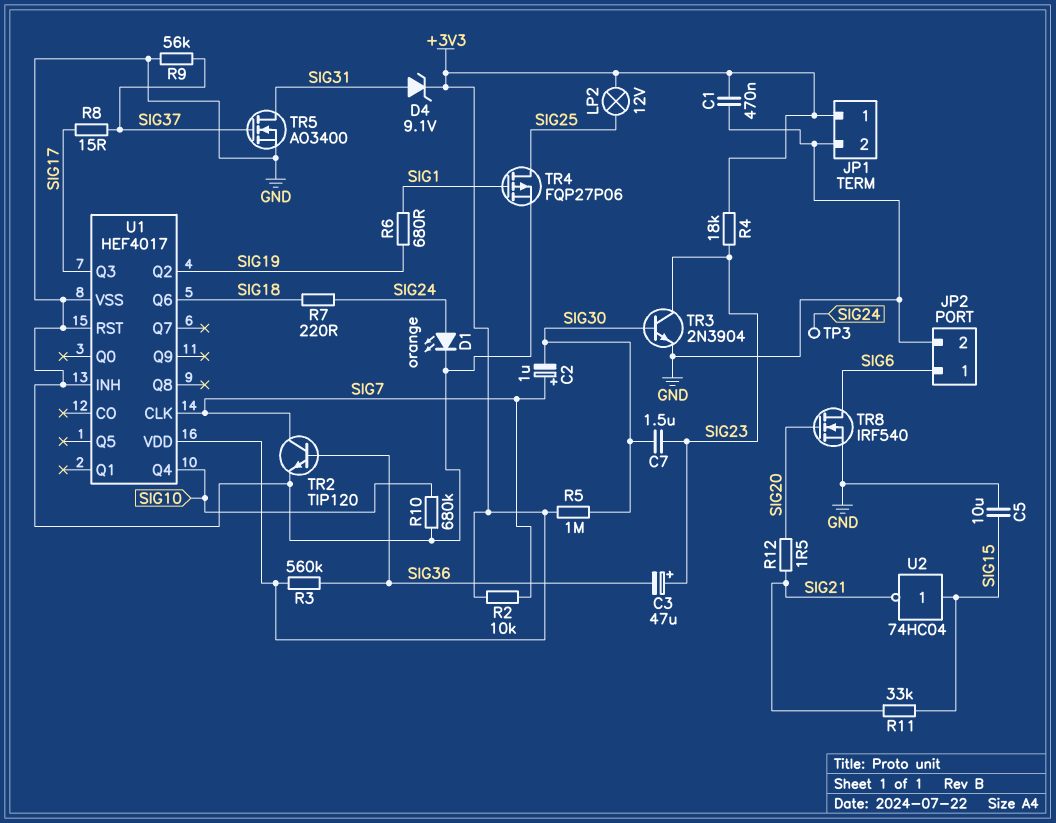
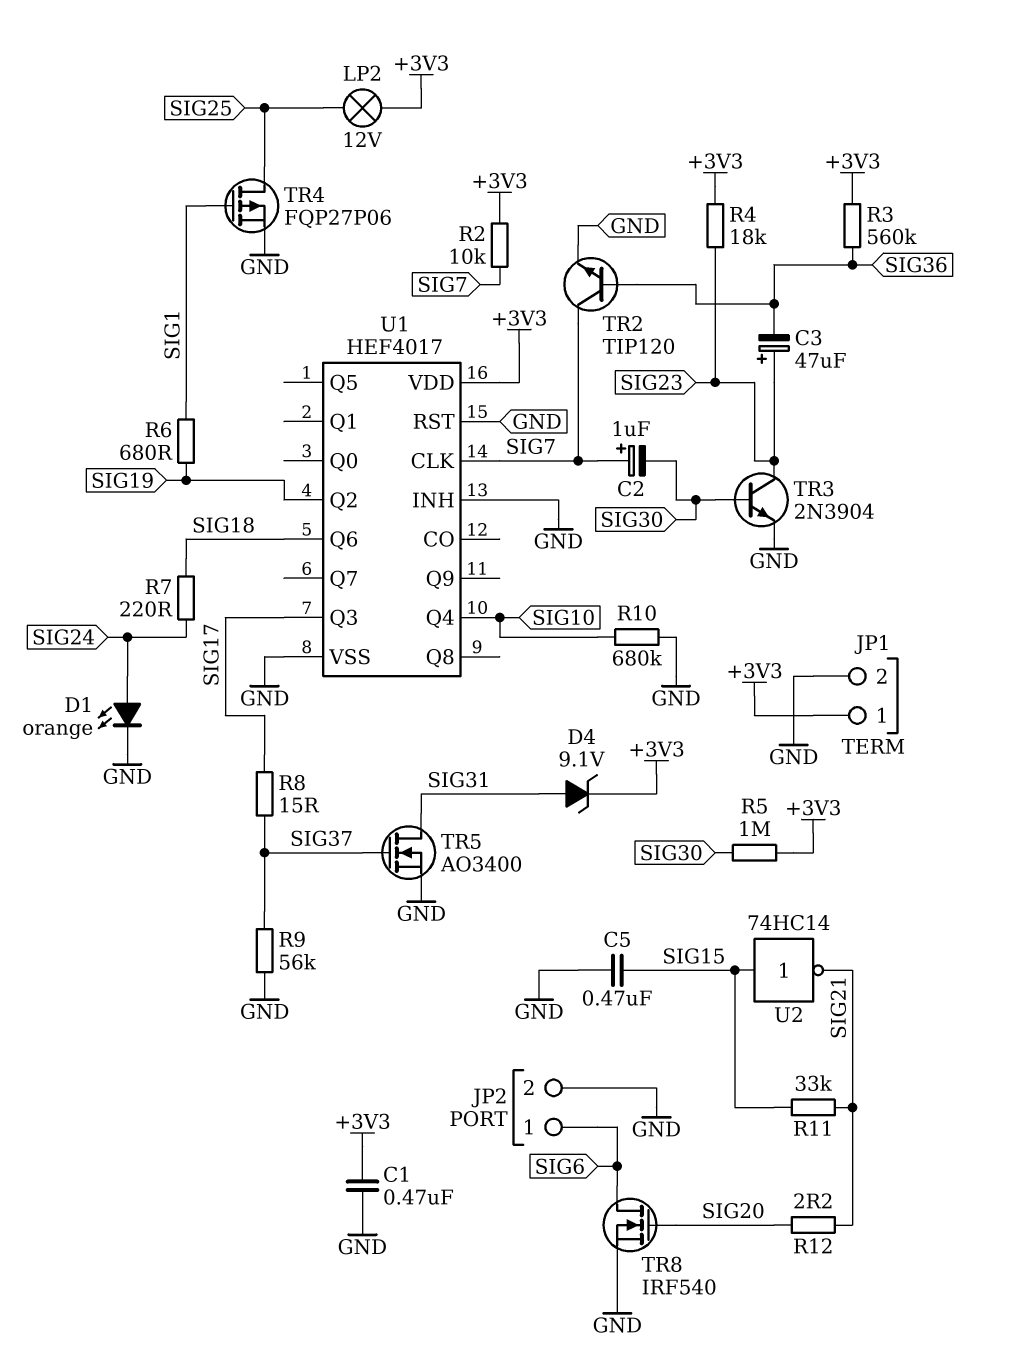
C5: 10uF (GND, SIG15) -> 470nF (GND, SIG15)
C7: 1.5uF (SIG23, SIG30) -> none
R12: 1.5 (SIG20, SIG21) -> 2.2 (SIG20, SIG21)
TP3: test point (SIG24) -> none
U2: NOT 74HC04 (in SIG15, out SIG21) -> NOT 74HC14 (in SIG15, out SIG21)

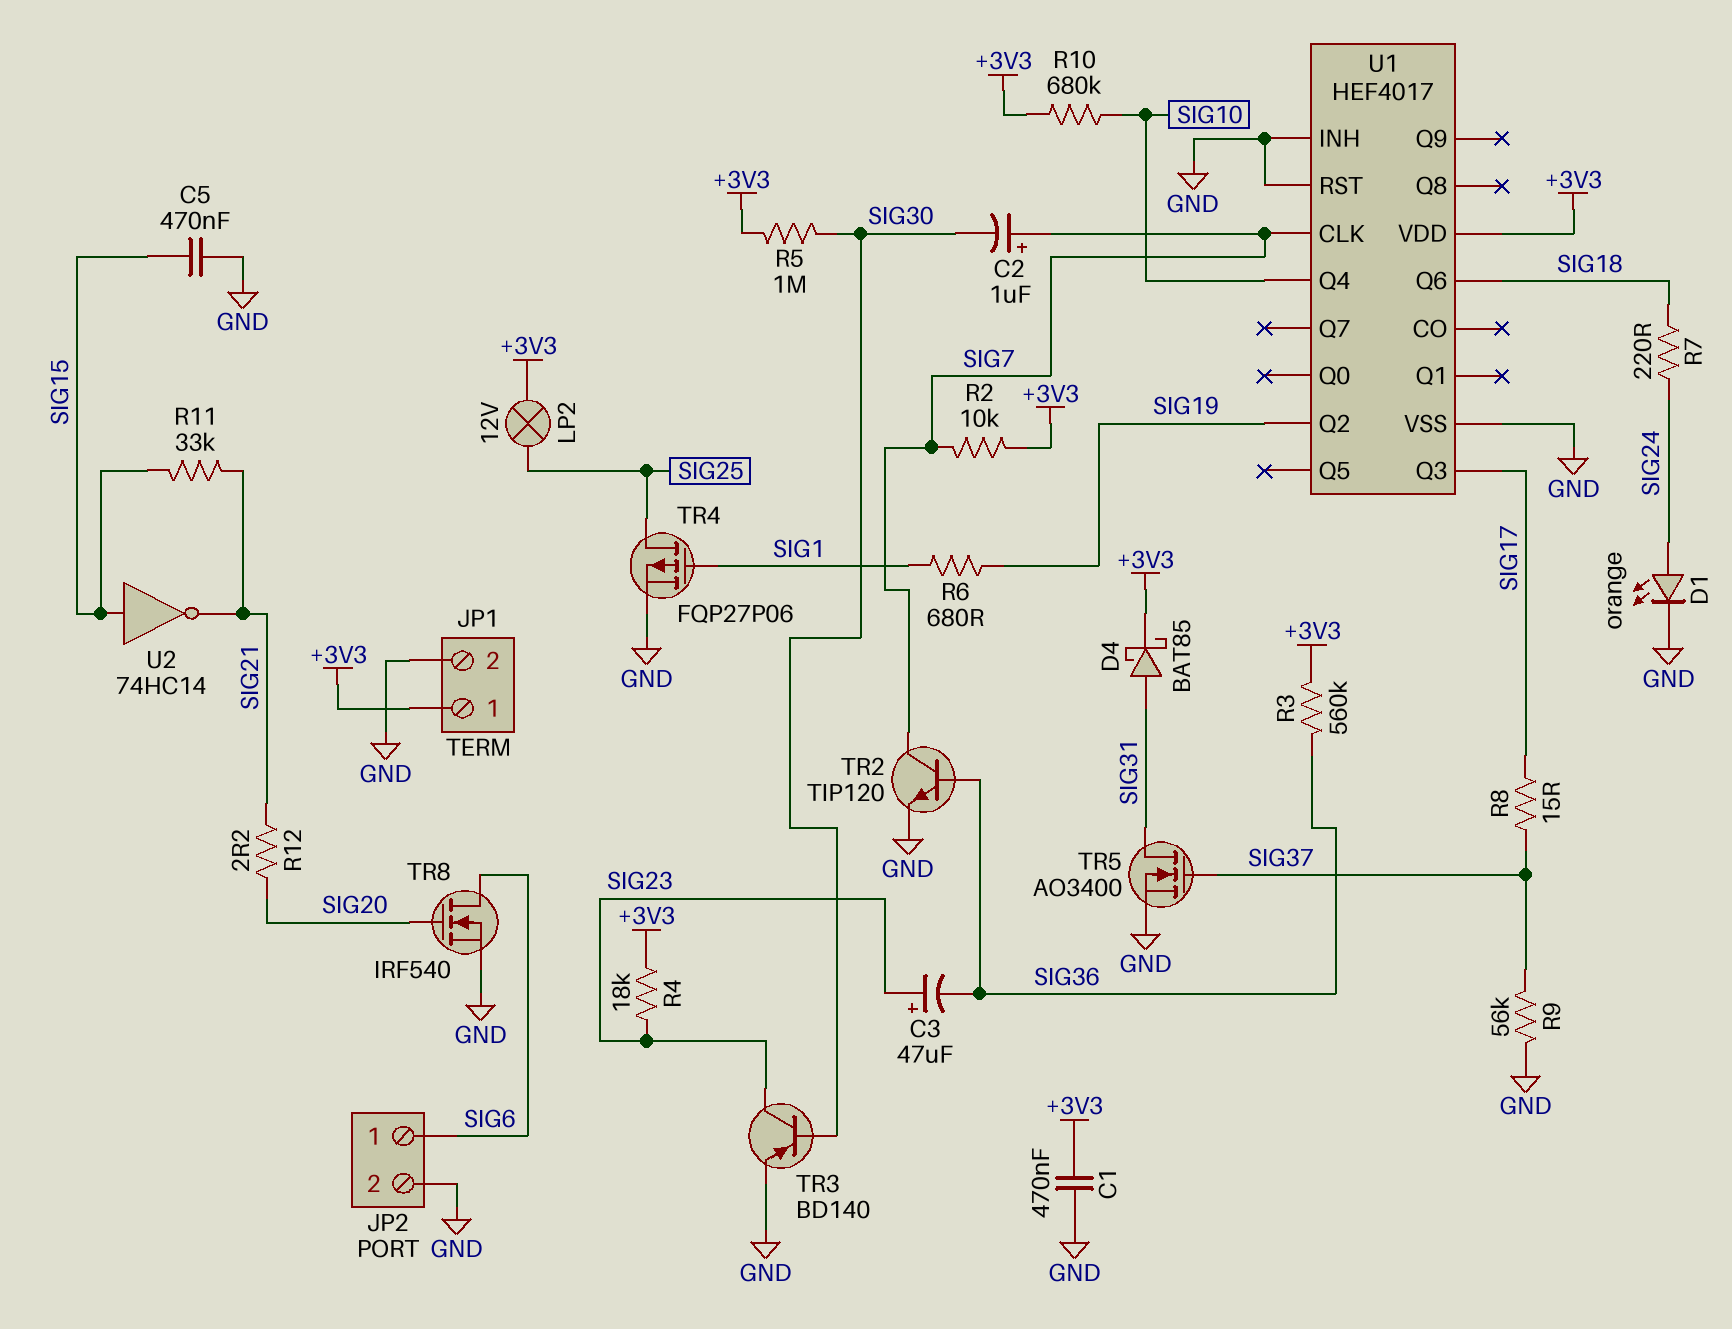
D4: zener 9.1V (A SIG31, K +3V3) -> schottky BAT85 (A SIG31, K +3V3)
R10: 680k (GND, SIG10) -> 680k (+3V3, SIG10)
TR3: NPN 2N3904 (B SIG30, C SIG23, E GND) -> PNP BD140 (B SIG30, C SIG23, E GND)

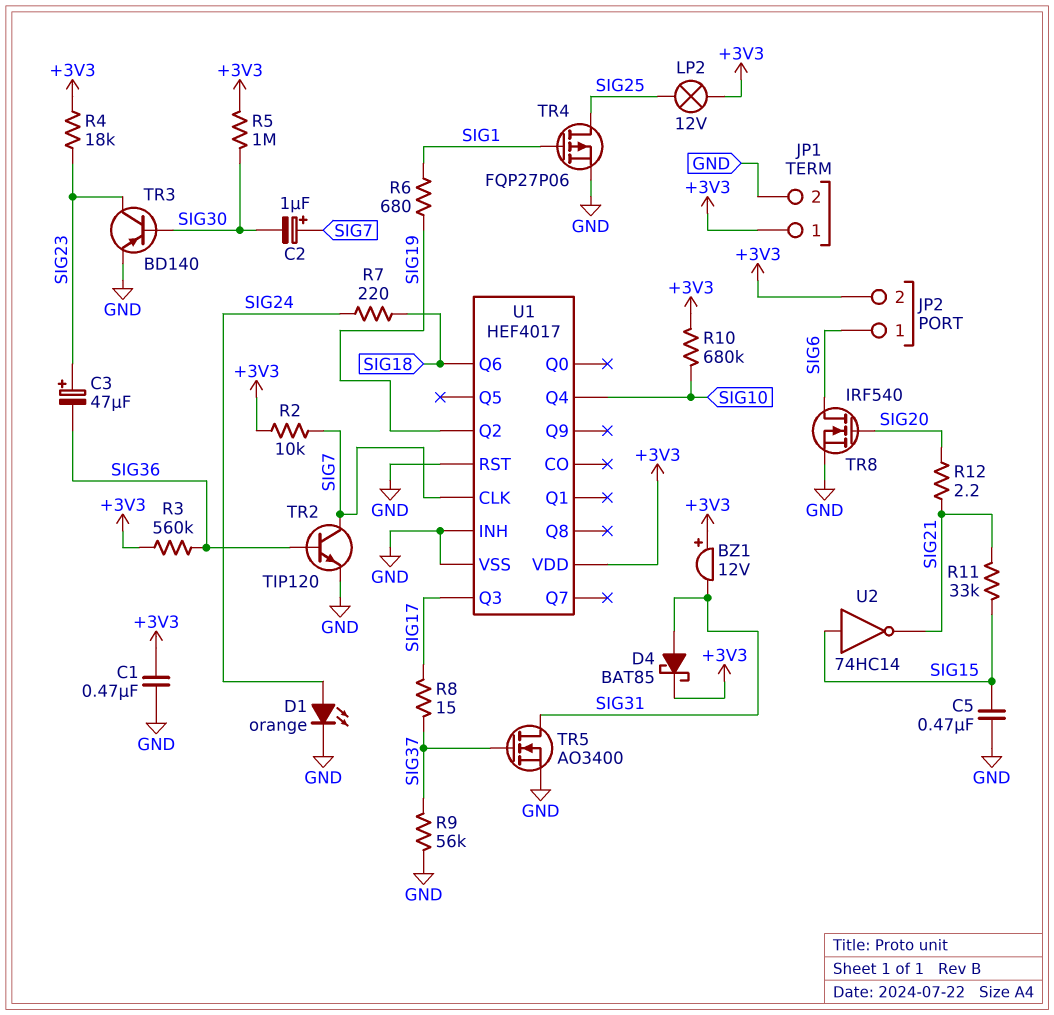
BZ1: none -> buzzer 12V (plus +3V3, minus SIG31)
JP2 pin 2: GND -> +3V3

